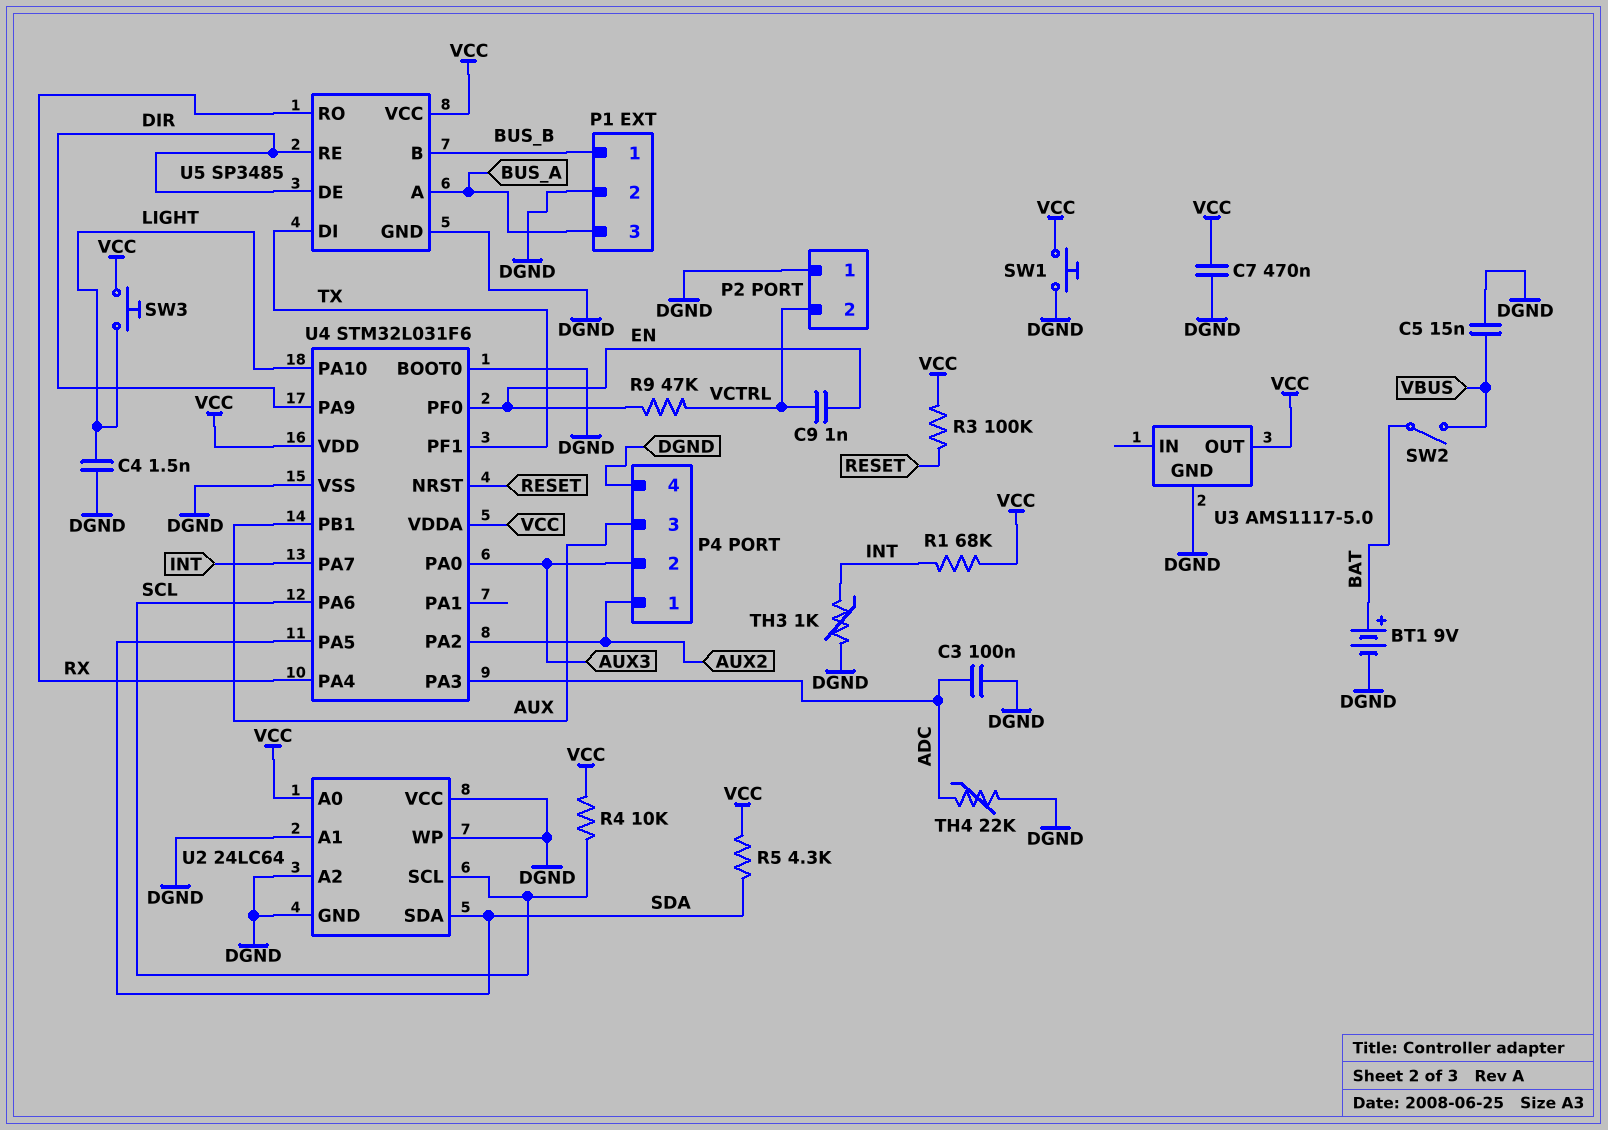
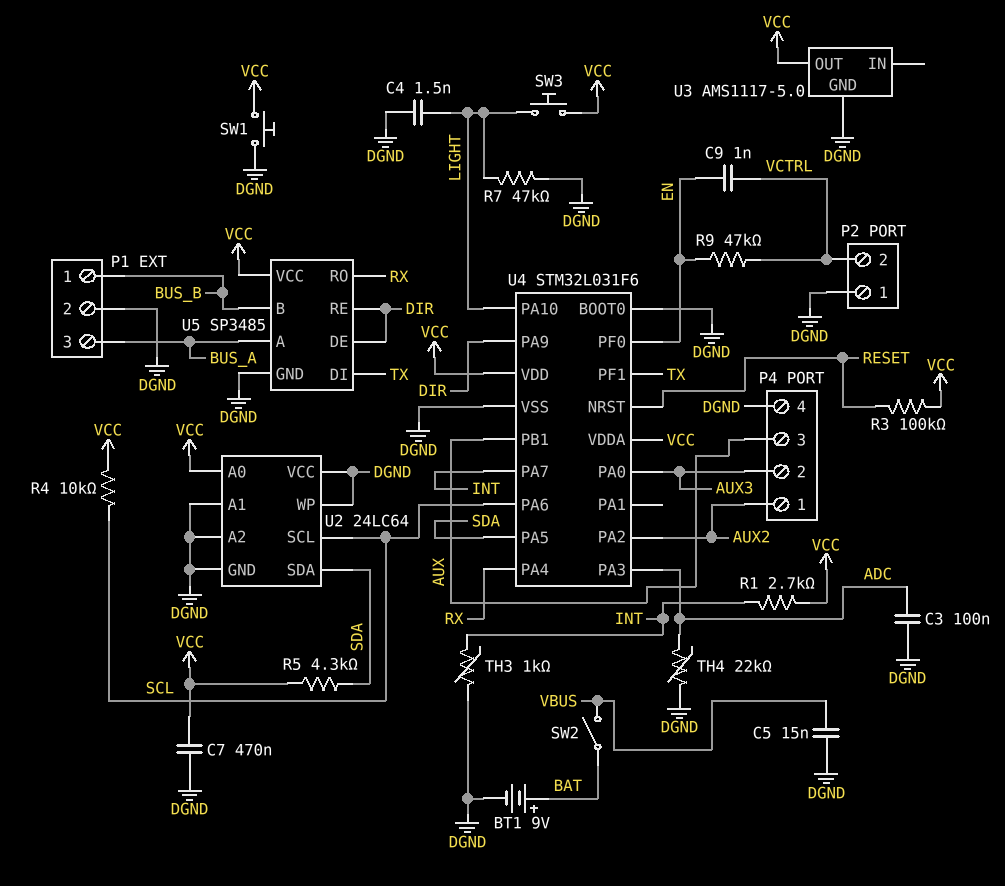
R1: 68k (INT, VCC) -> 2.7k (INT, VCC)
R7: none -> 47k (DGND, LIGHT)

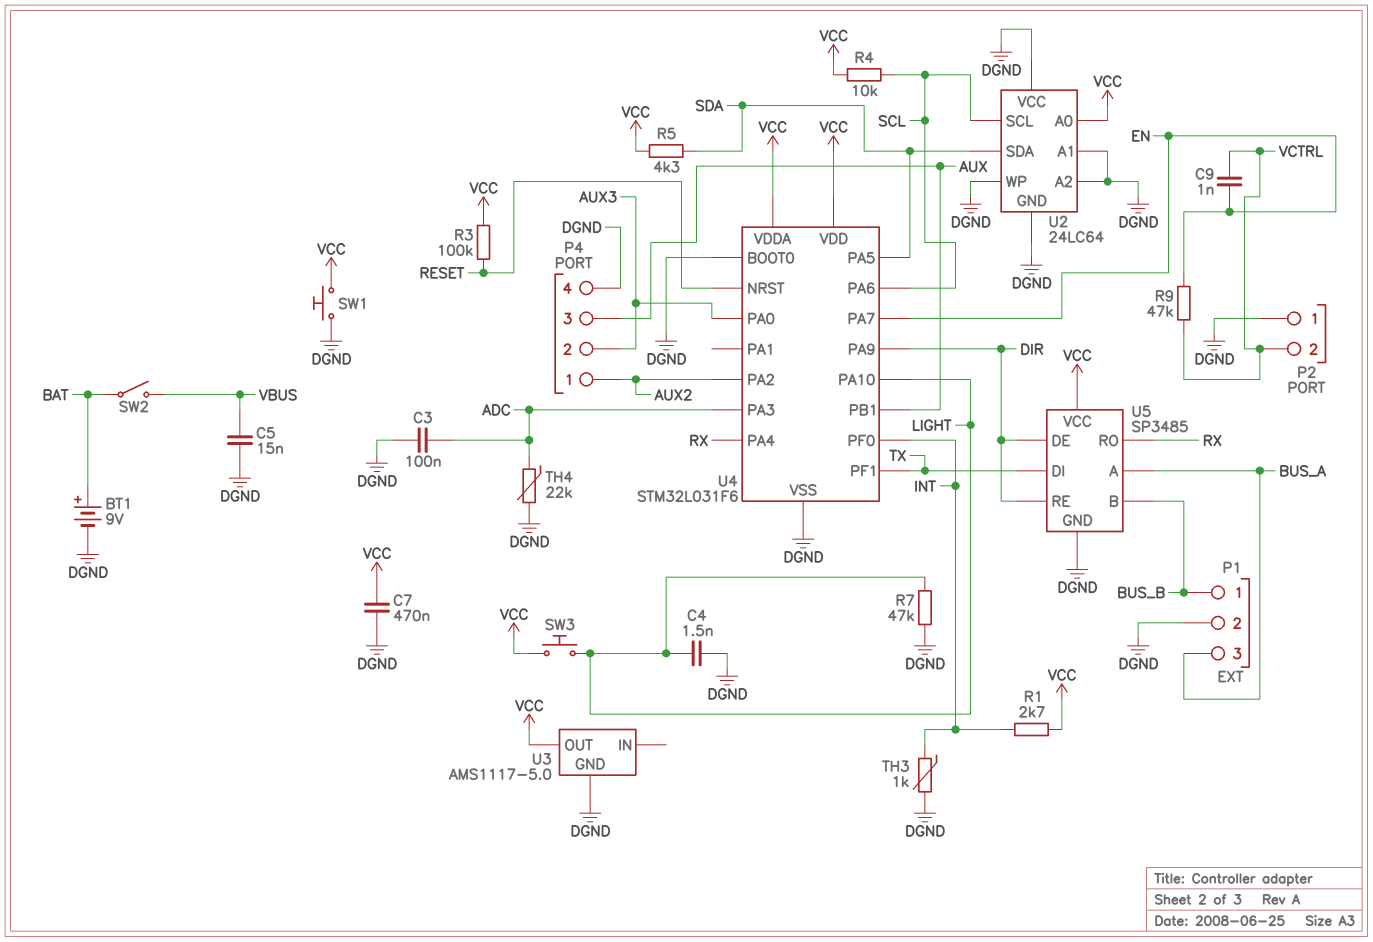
U4 pin PA7: INT -> EN
U4 pin PF0: EN -> INT

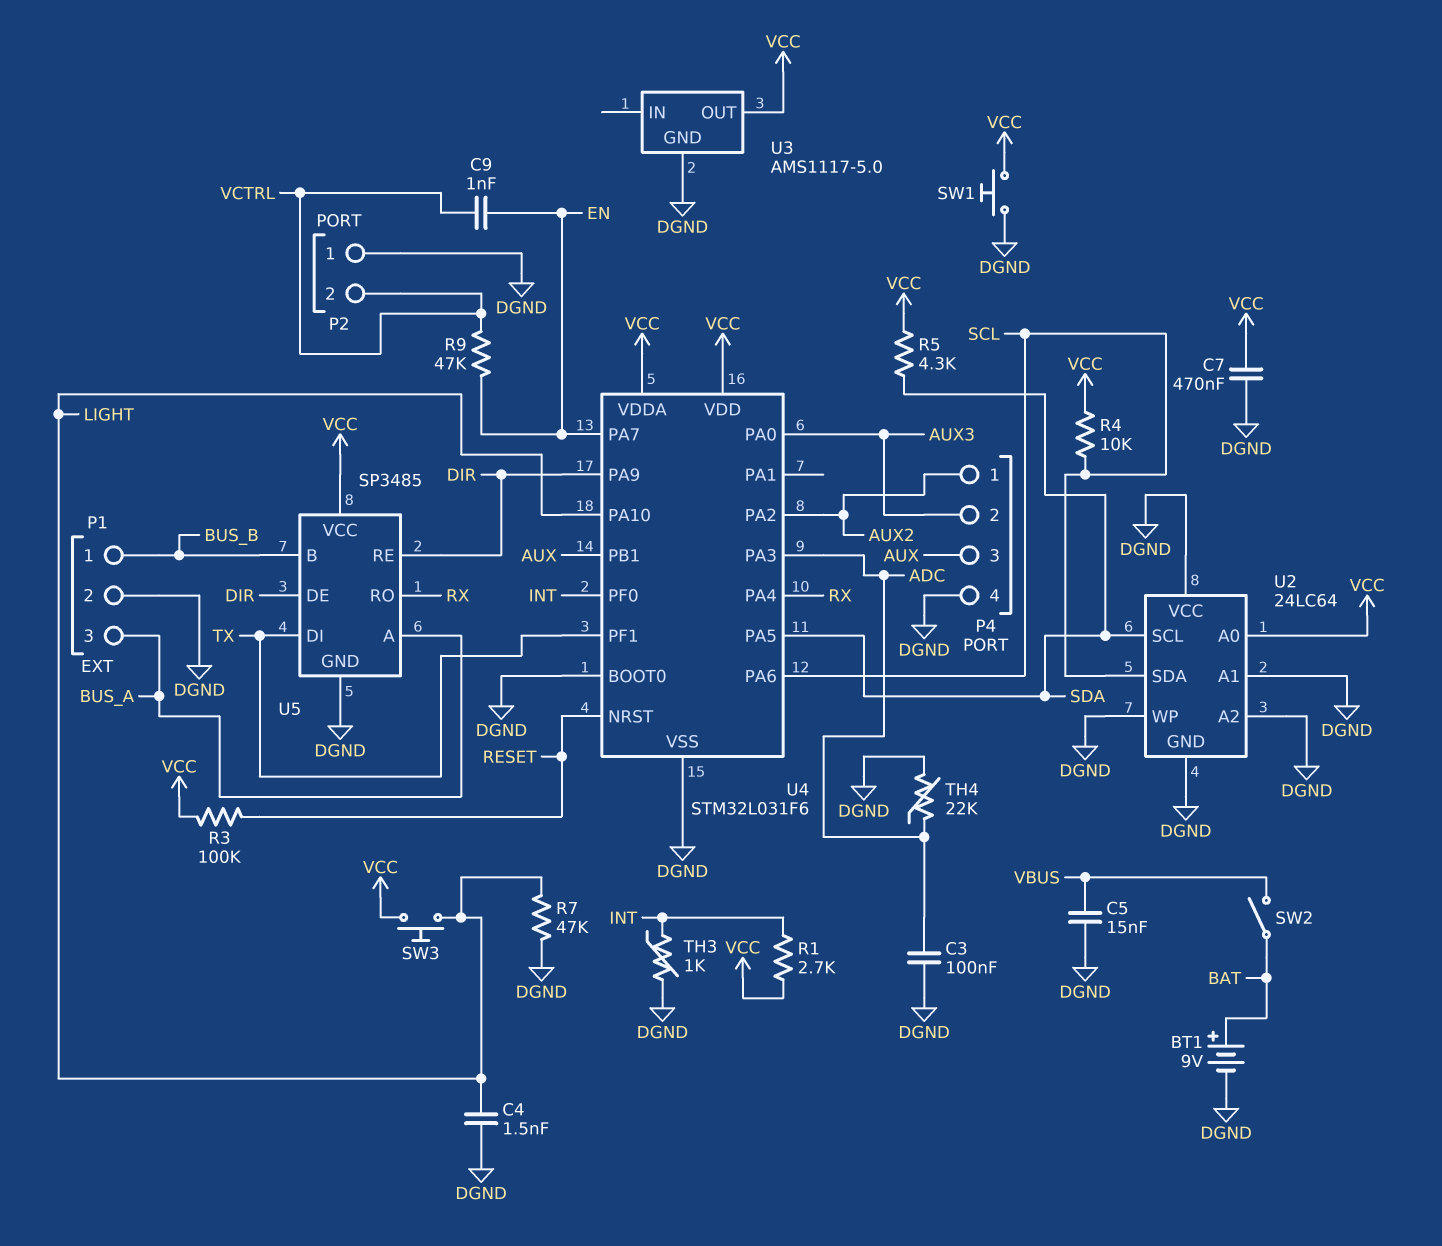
U2 pin SCL: SCL -> SDA
U2 pin SDA: SDA -> SCL

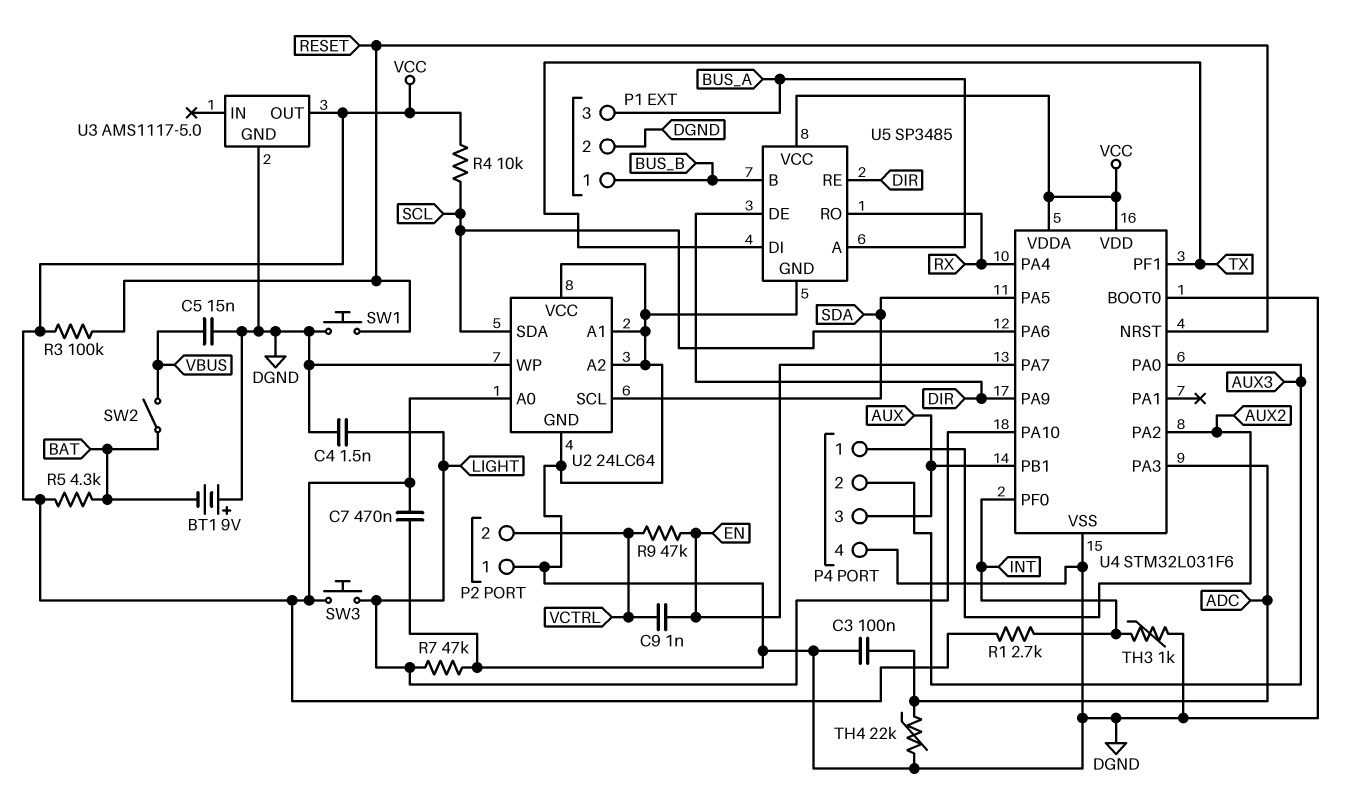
BT1: 9V (plus BAT, minus DGND) -> 9V (plus DGND, minus BAT)
R5: 4.3k (SDA, VCC) -> 4.3k (BAT, VCC)
SW1: button (DGND, VCC) -> button (DGND, RESET)

